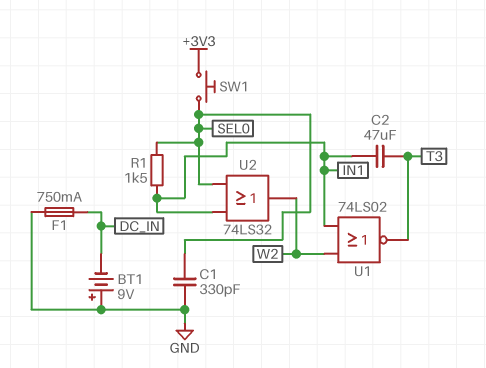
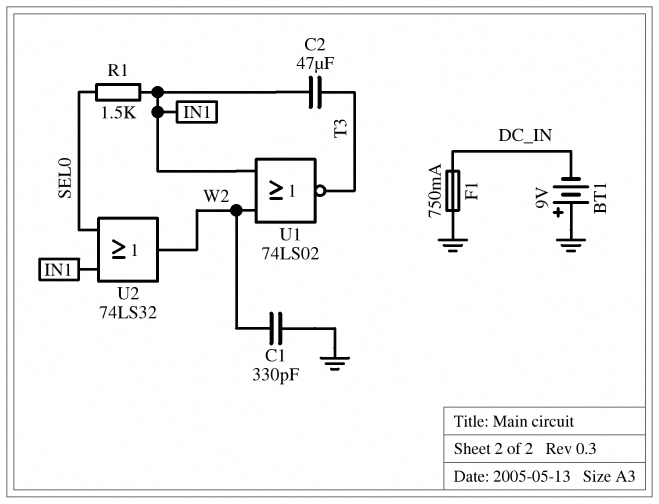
C1: 330pF (GND, SEL0) -> 330pF (GND, W2)
SW1: button (+3V3, SEL0) -> none

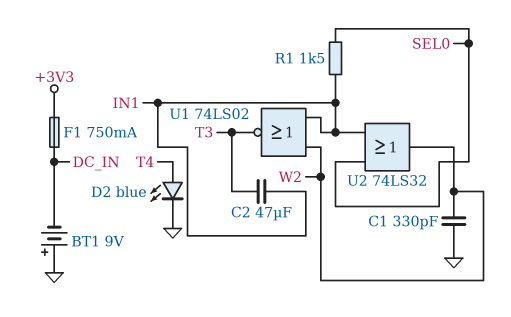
D2: none -> LED blue (A T4, K GND)
F1: 750mA (DC_IN, GND) -> 750mA (+3V3, DC_IN)

